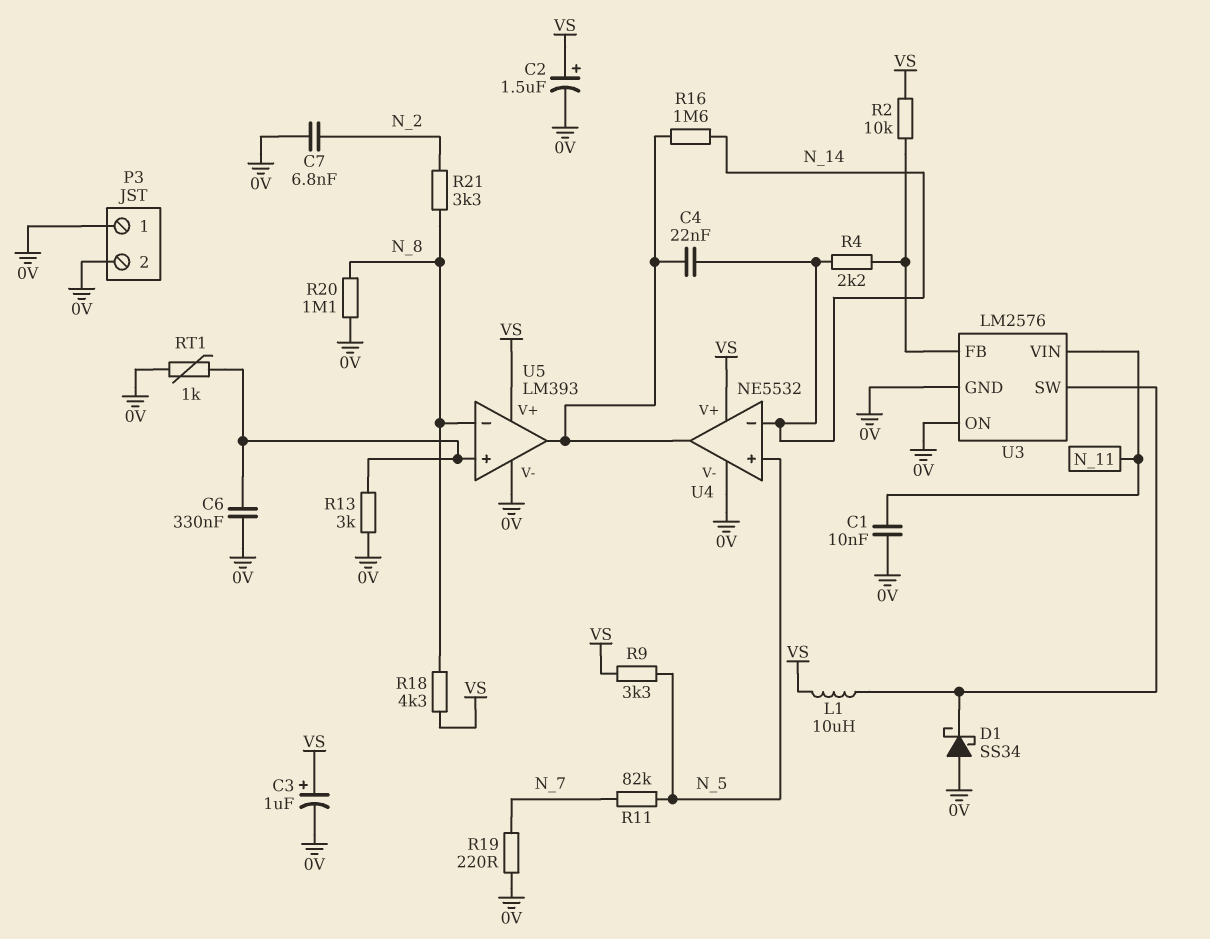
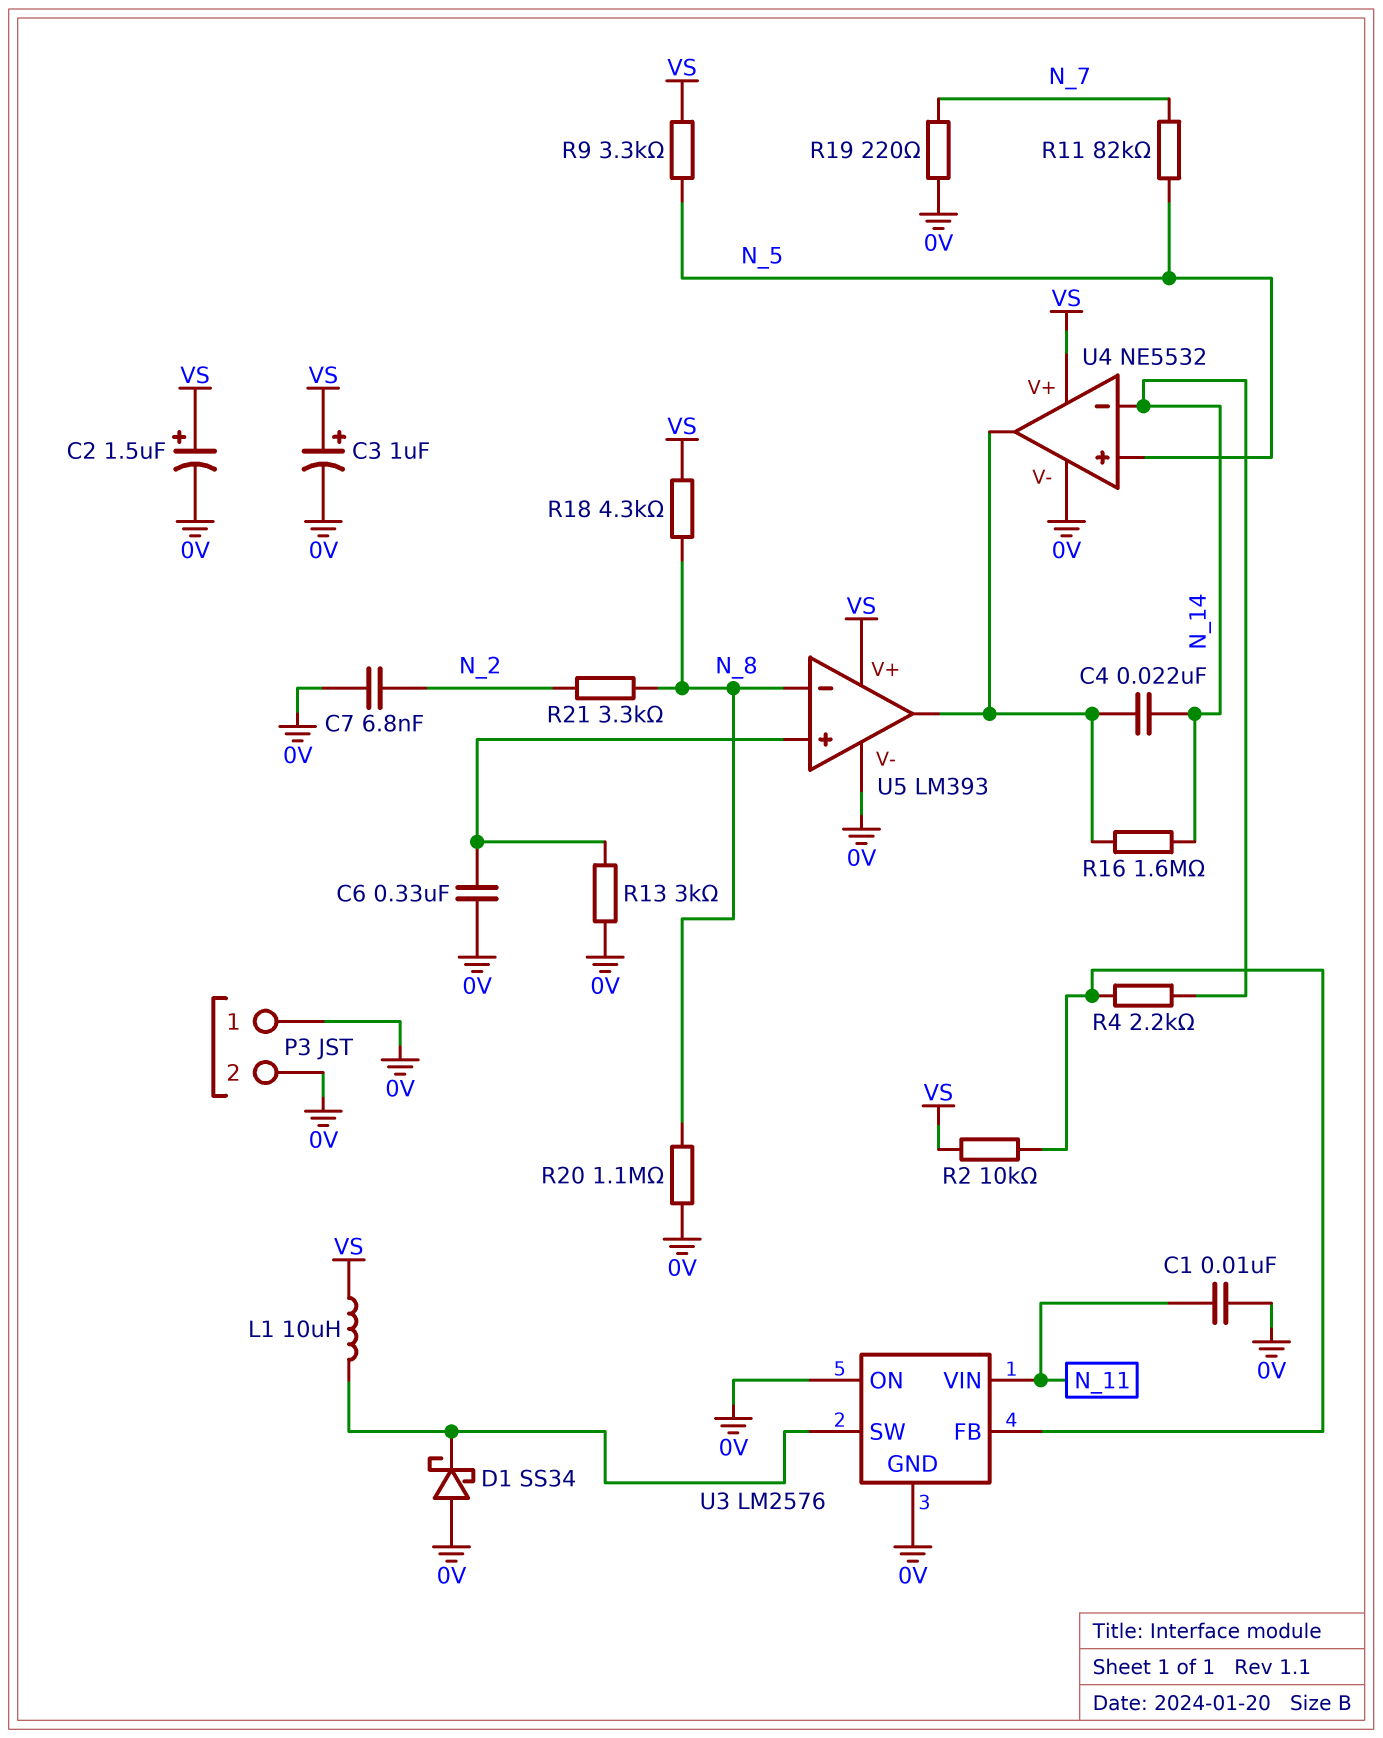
RT1: 1k (0V, U5/in+) -> none

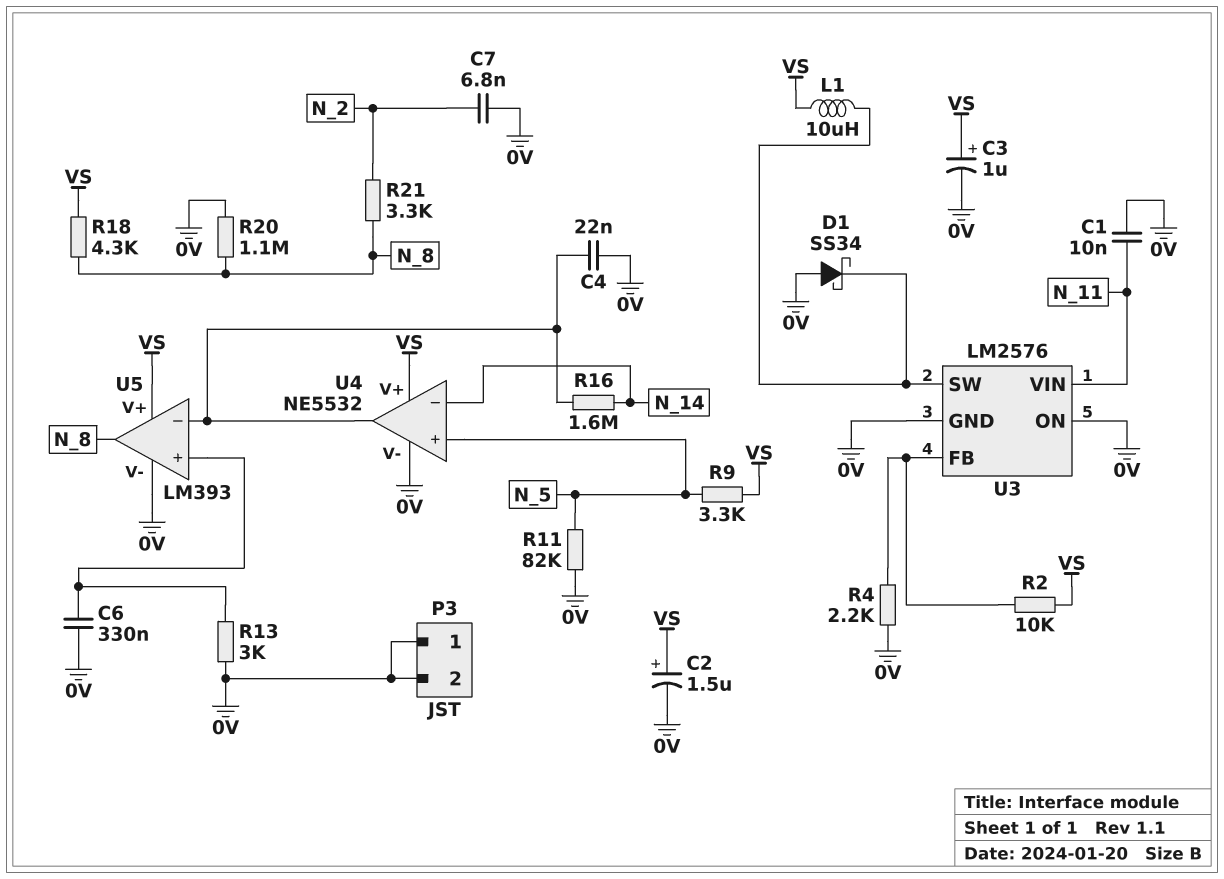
C4: 22nF (N_14, U4/out) -> 22nF (0V, U4/out)
R4: 2.2k (N_14, U3/FB) -> 2.2k (0V, U3/FB)
R11: 82k (N_5, N_7) -> 82k (0V, N_5)
R19: 220 (0V, N_7) -> none
U5 pin in-: N_8 -> U4/out
U5 pin out: U4/out -> N_8

